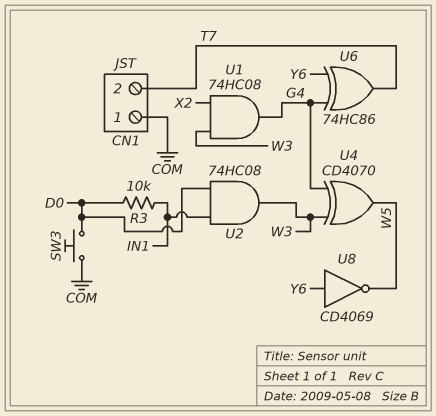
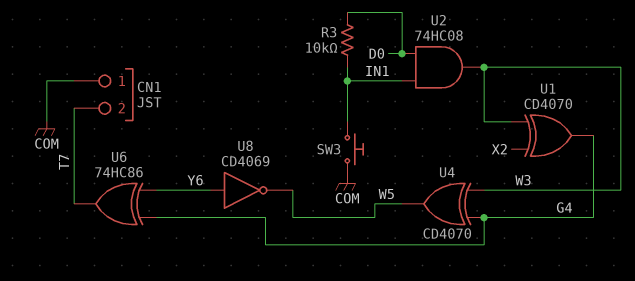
SW3: button (COM, D0) -> button (COM, IN1)
U1: AND 74HC08 (in W3, in X2, out G4) -> XOR CD4070 (in W3, in X2, out G4)

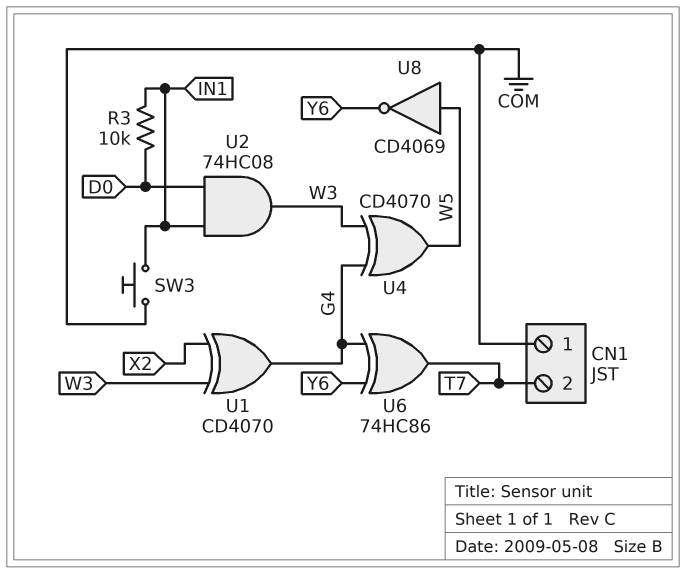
U8: NOT CD4069 (in Y6, out W5) -> NOT CD4069 (in W5, out Y6)

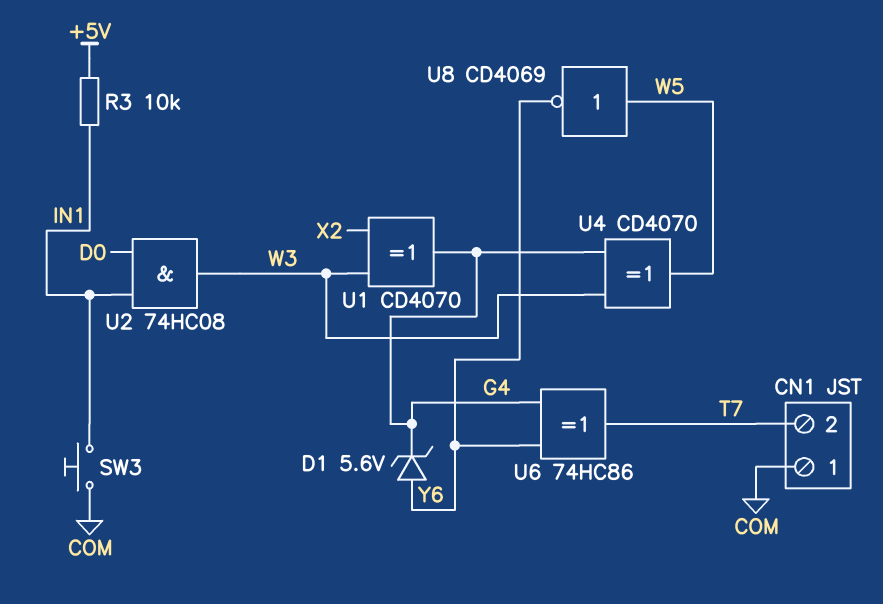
D1: none -> zener 5.6V (A Y6, K G4)
R3: 10k (D0, IN1) -> 10k (+5V, IN1)

